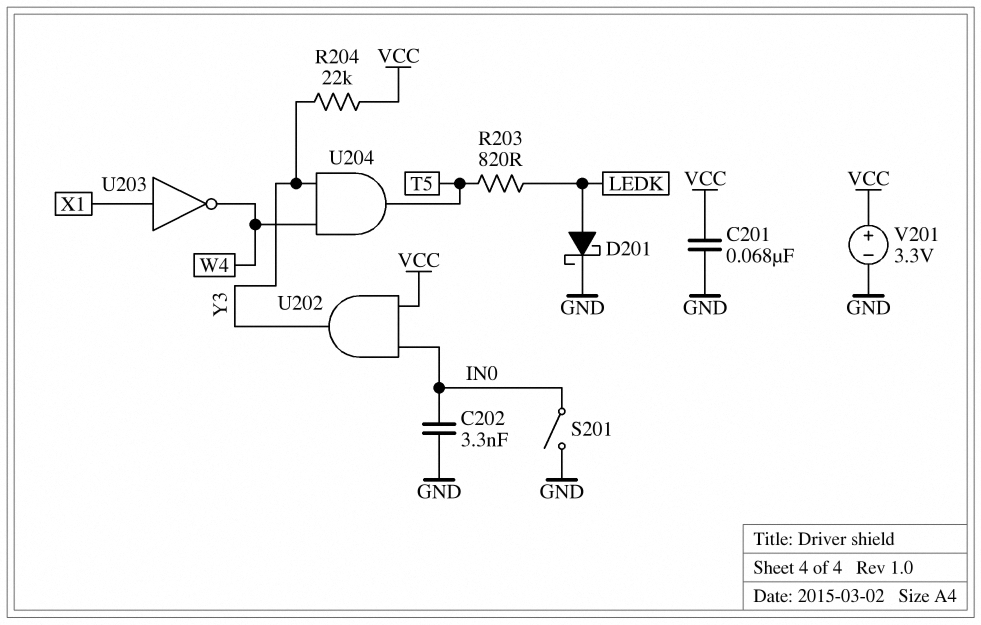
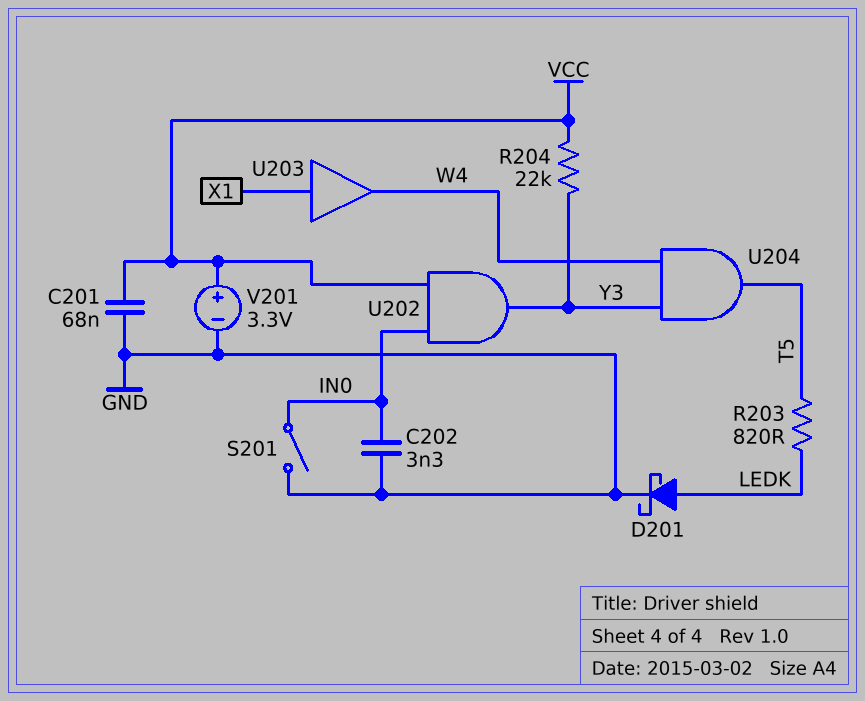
U203: NOT (in X1, out W4) -> buffer (in X1, out W4)

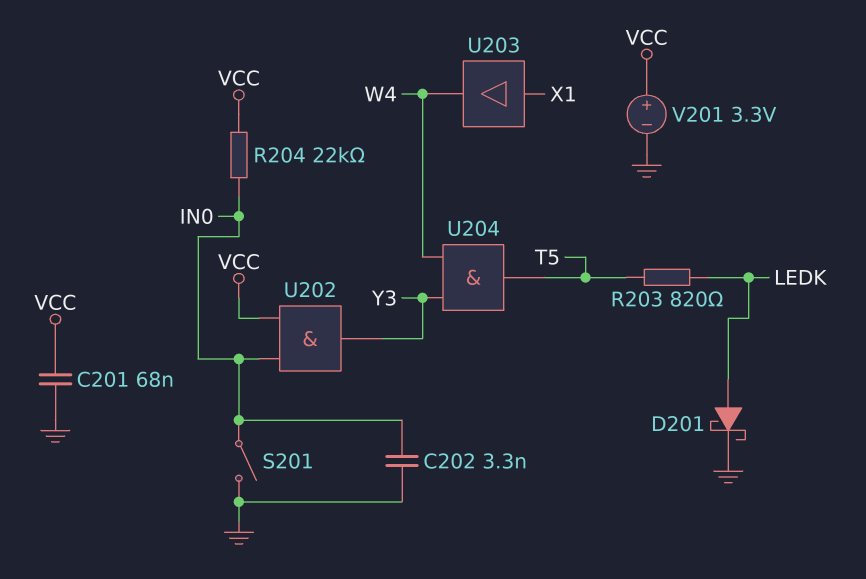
R204: 22k (VCC, Y3) -> 22k (IN0, VCC)

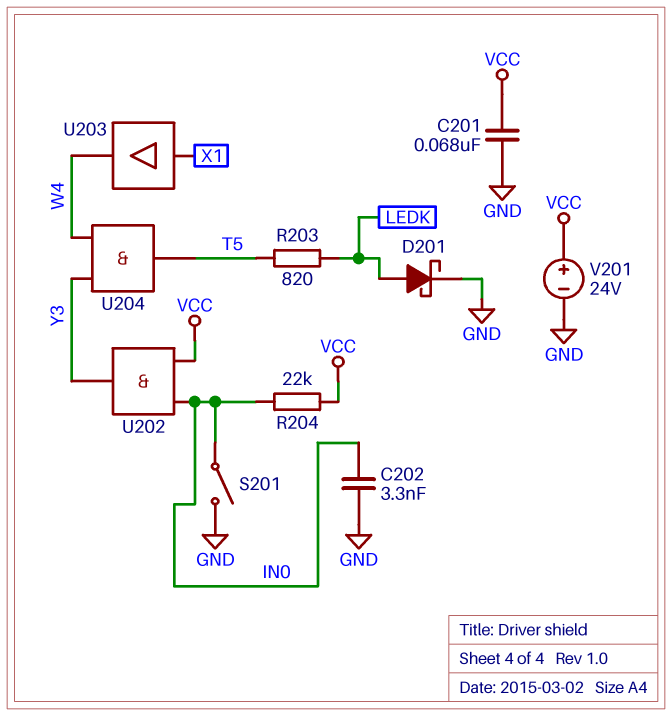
V201: 3.3V (plus VCC, minus GND) -> 24V (plus VCC, minus GND)

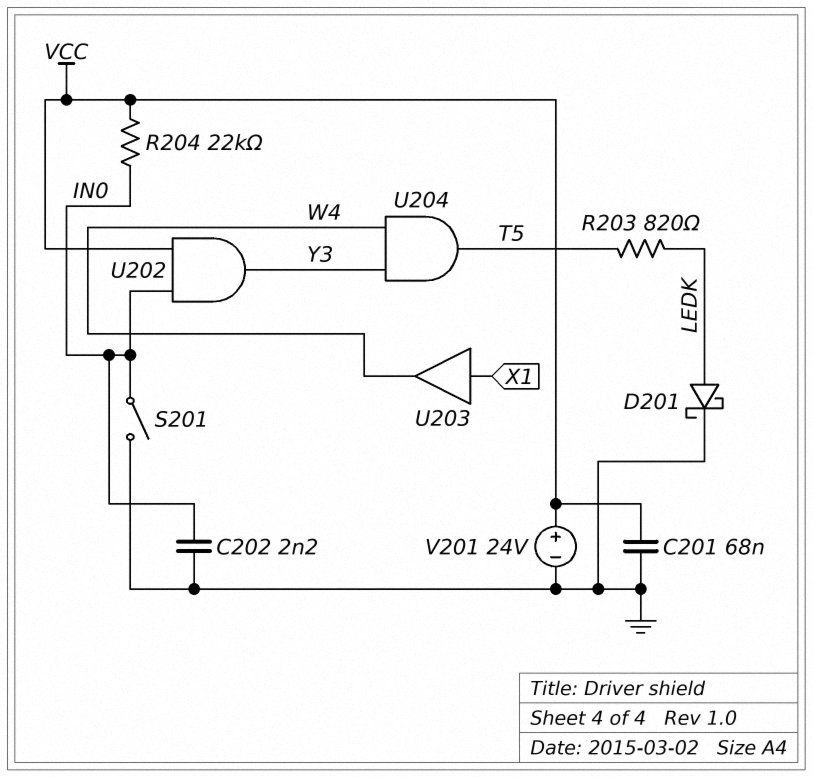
C202: 3.3nF (GND, IN0) -> 2.2nF (GND, IN0)

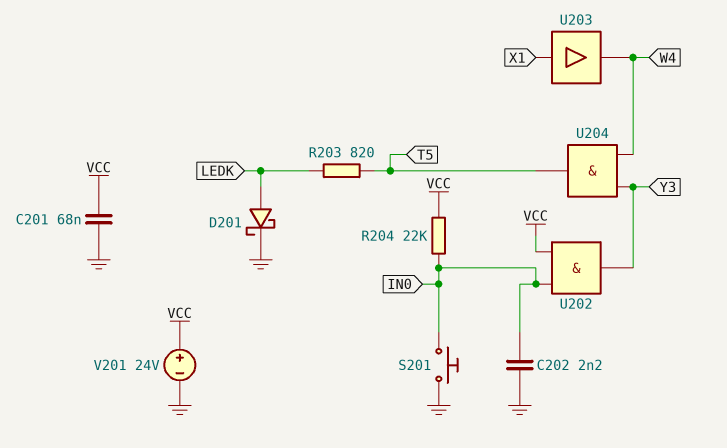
S201: switch (GND, IN0) -> button (GND, IN0)

